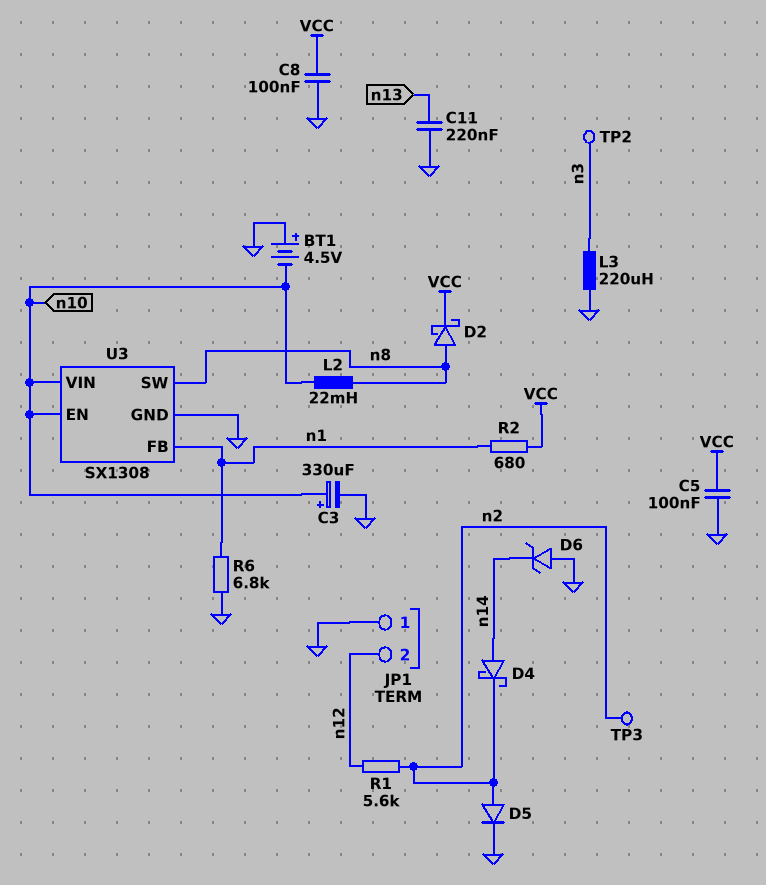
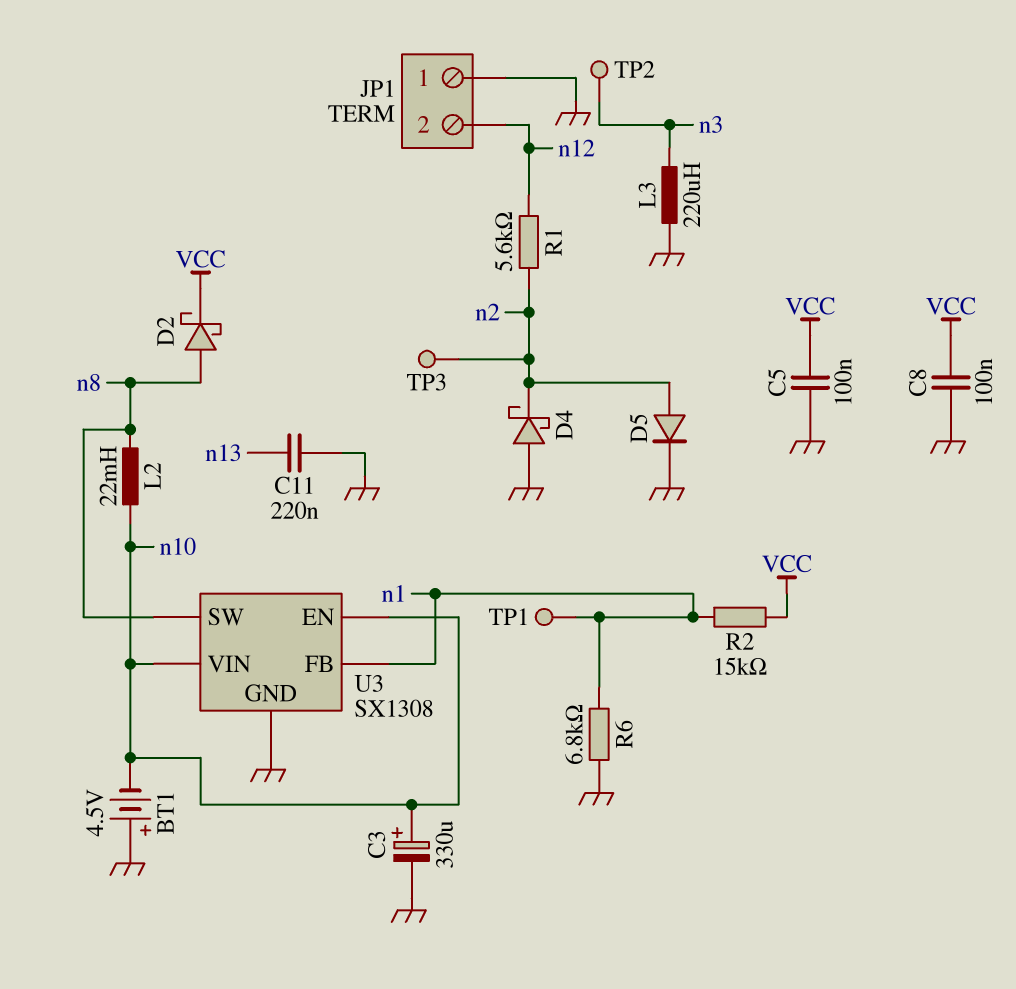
D4: schottky (A n14, K n2) -> schottky (A GND, K n2)
D6: zener (A GND, K n14) -> none
R2: 680 (VCC, n1) -> 15k (VCC, n1)
TP1: none -> test point (n1)

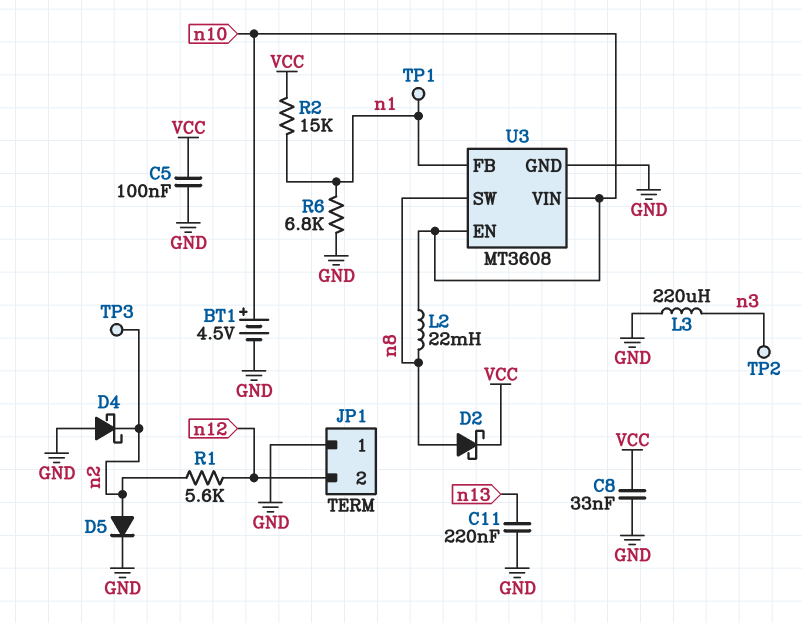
BT1: 4.5V (plus GND, minus n10) -> 4.5V (plus n10, minus GND)
C3: 330uF (plus n10, minus GND) -> none
C8: 100nF (GND, VCC) -> 33nF (GND, VCC)
U3: SX1308 -> MT3608

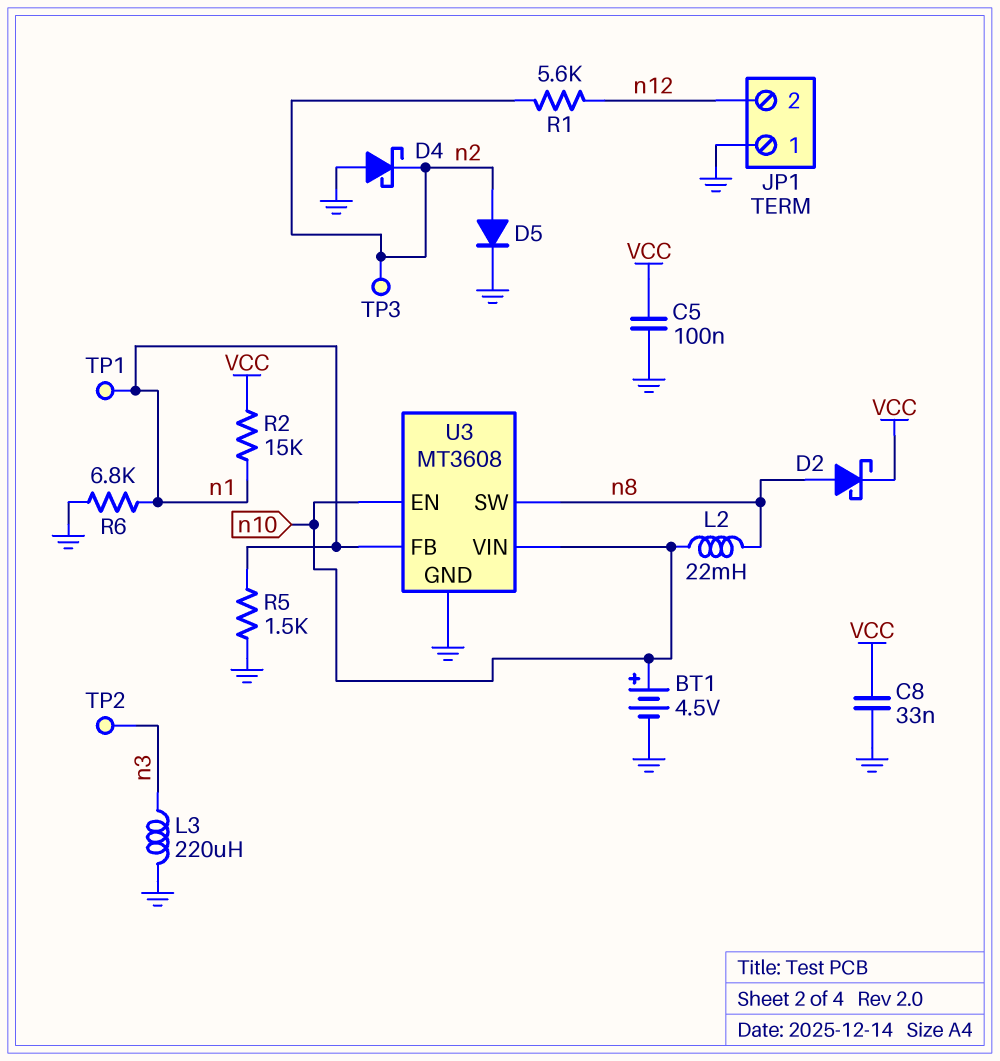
C11: 220nF (GND, n13) -> none
R5: none -> 1.5k (GND, n1)

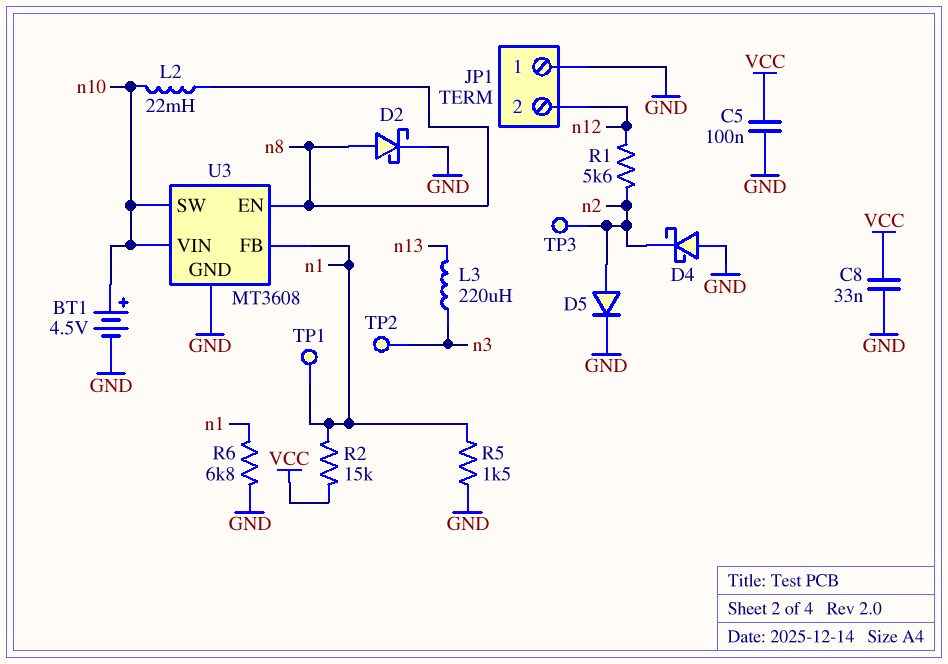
D2: schottky (A n8, K VCC) -> schottky (A n8, K GND)
L3: 220uH (GND, n3) -> 220uH (n3, n13)
U3 pin EN: n10 -> n8
U3 pin SW: n8 -> n10

